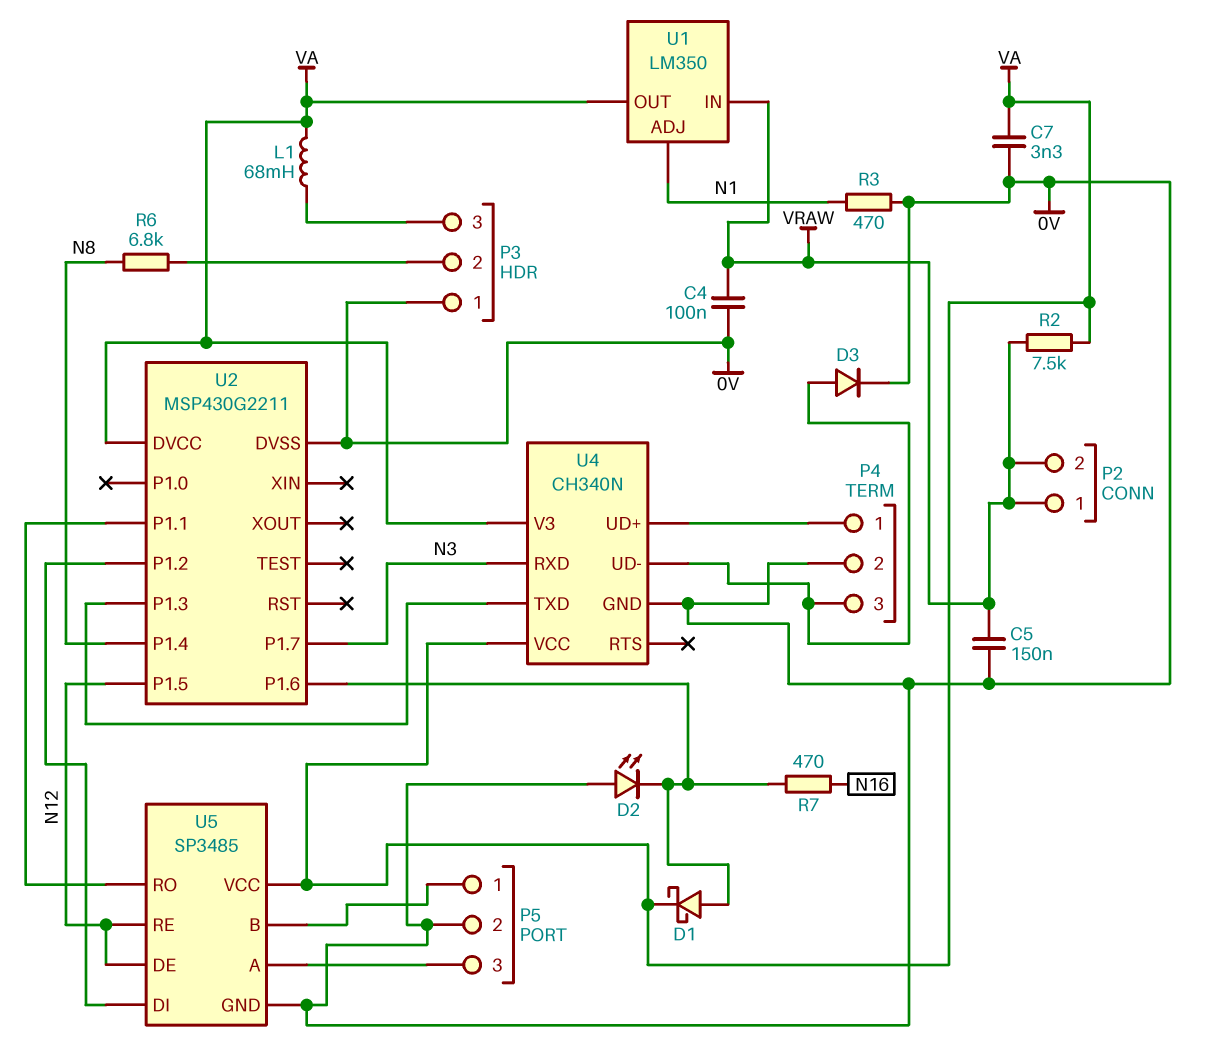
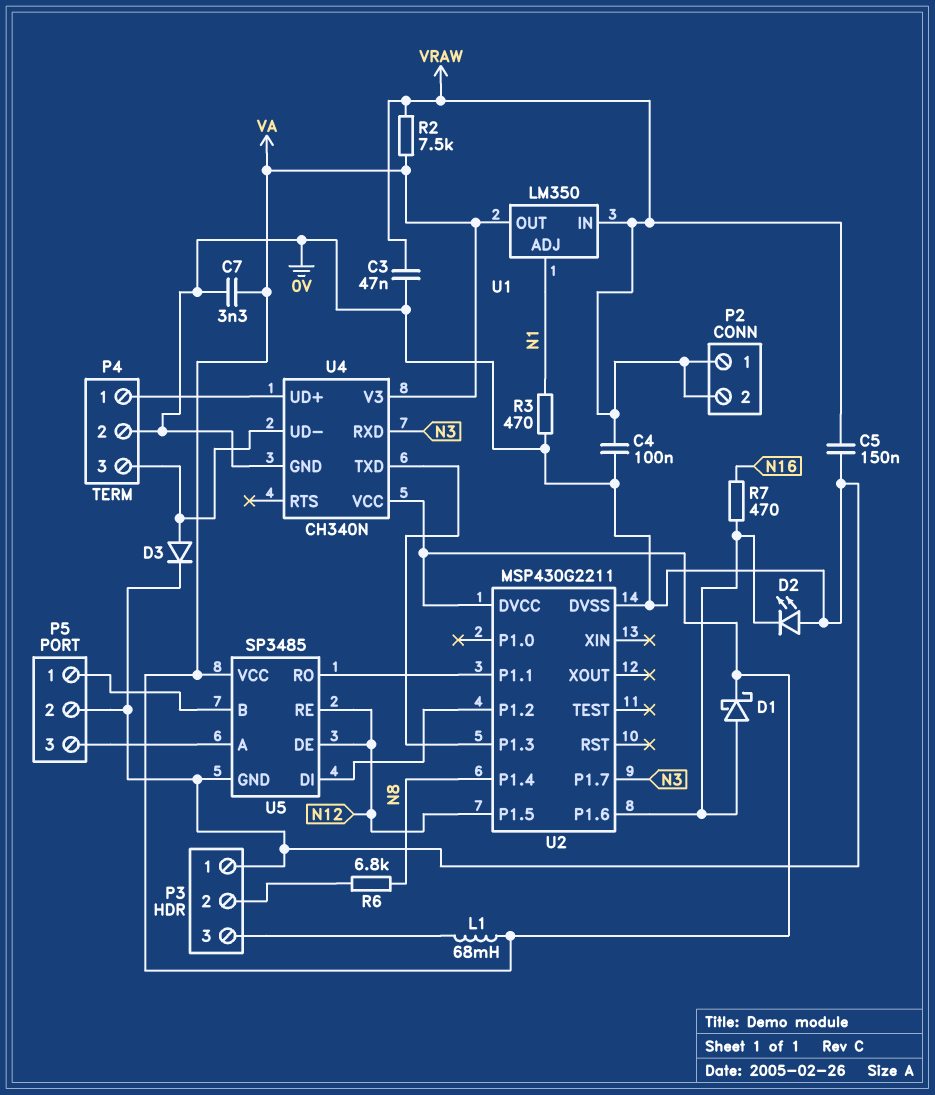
C3: none -> 47nF (0V, VRAW)

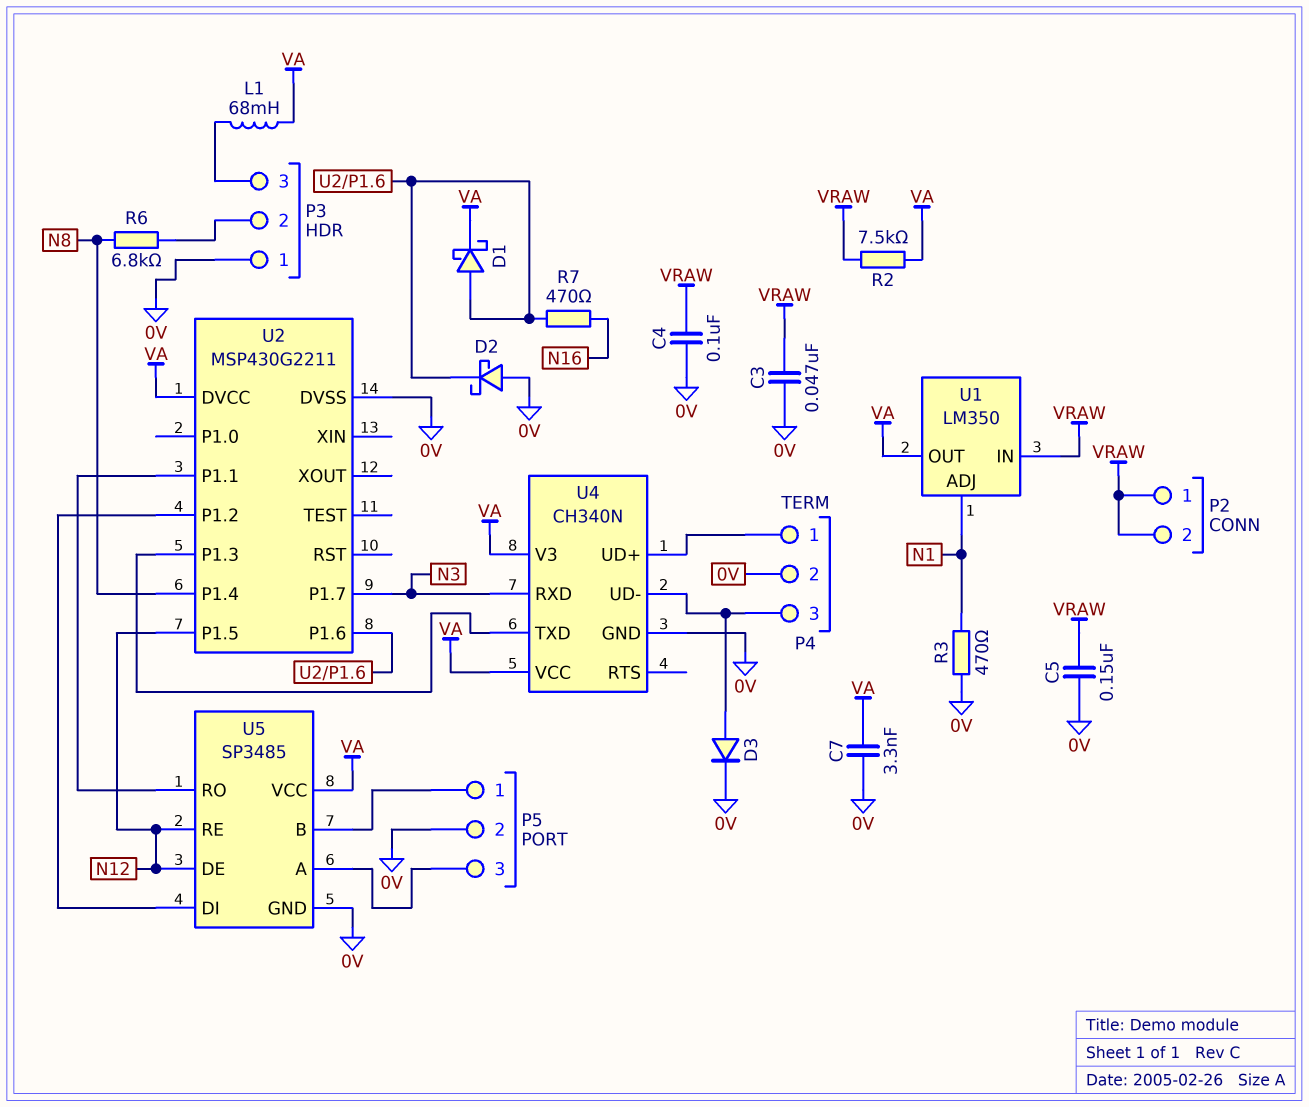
D2: LED (A 0V, K U2/P1.6) -> schottky (A 0V, K U2/P1.6)

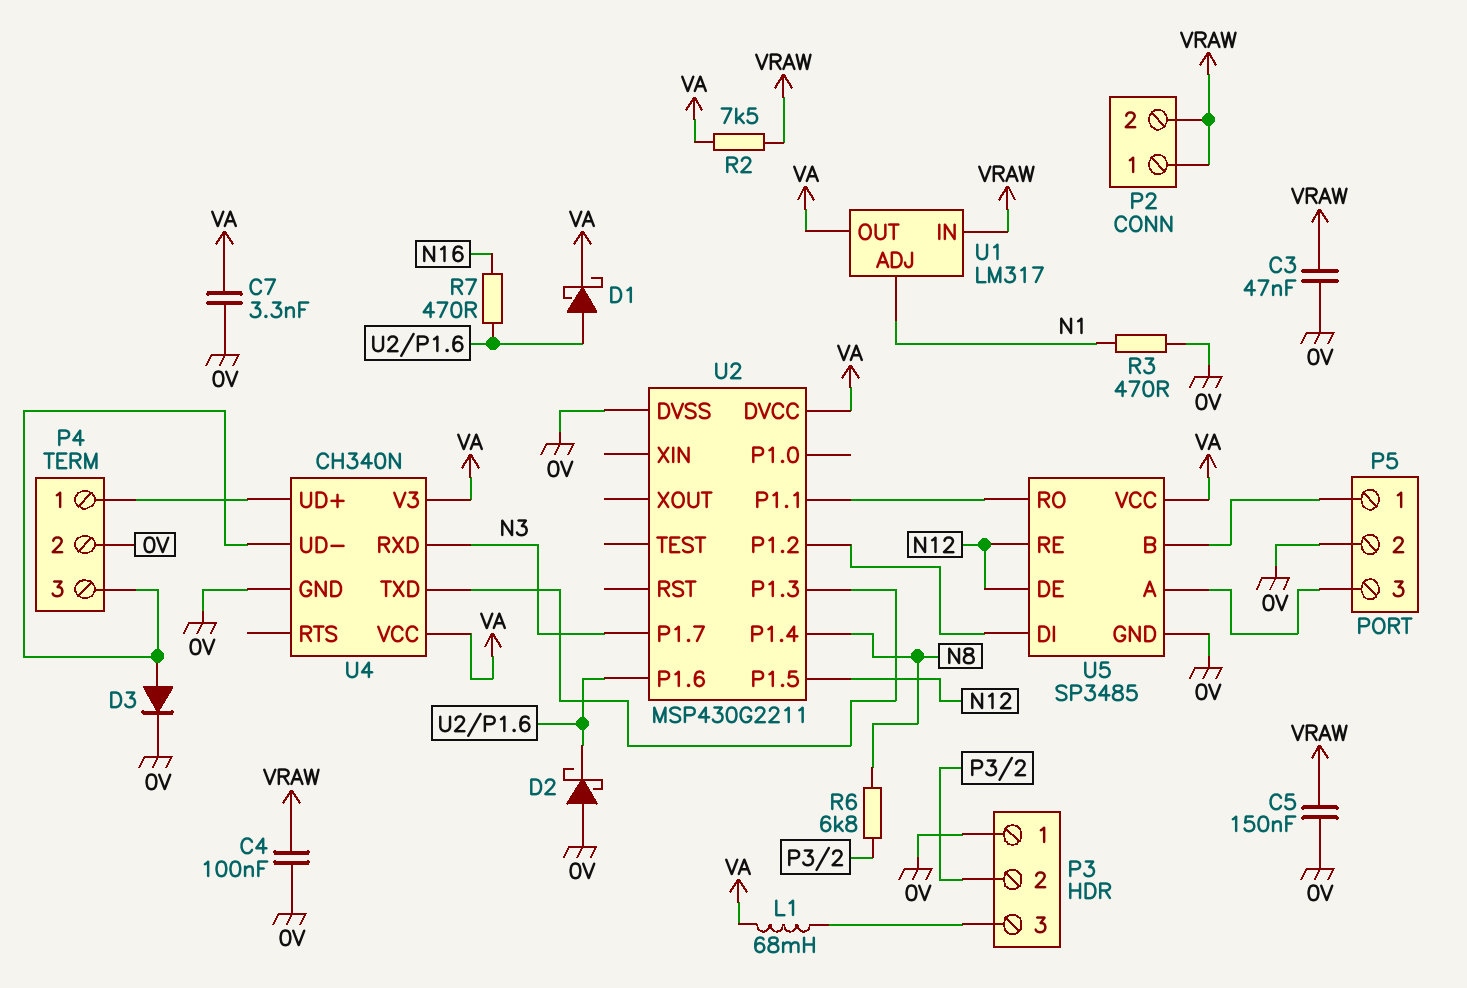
U1: LM350 -> LM317

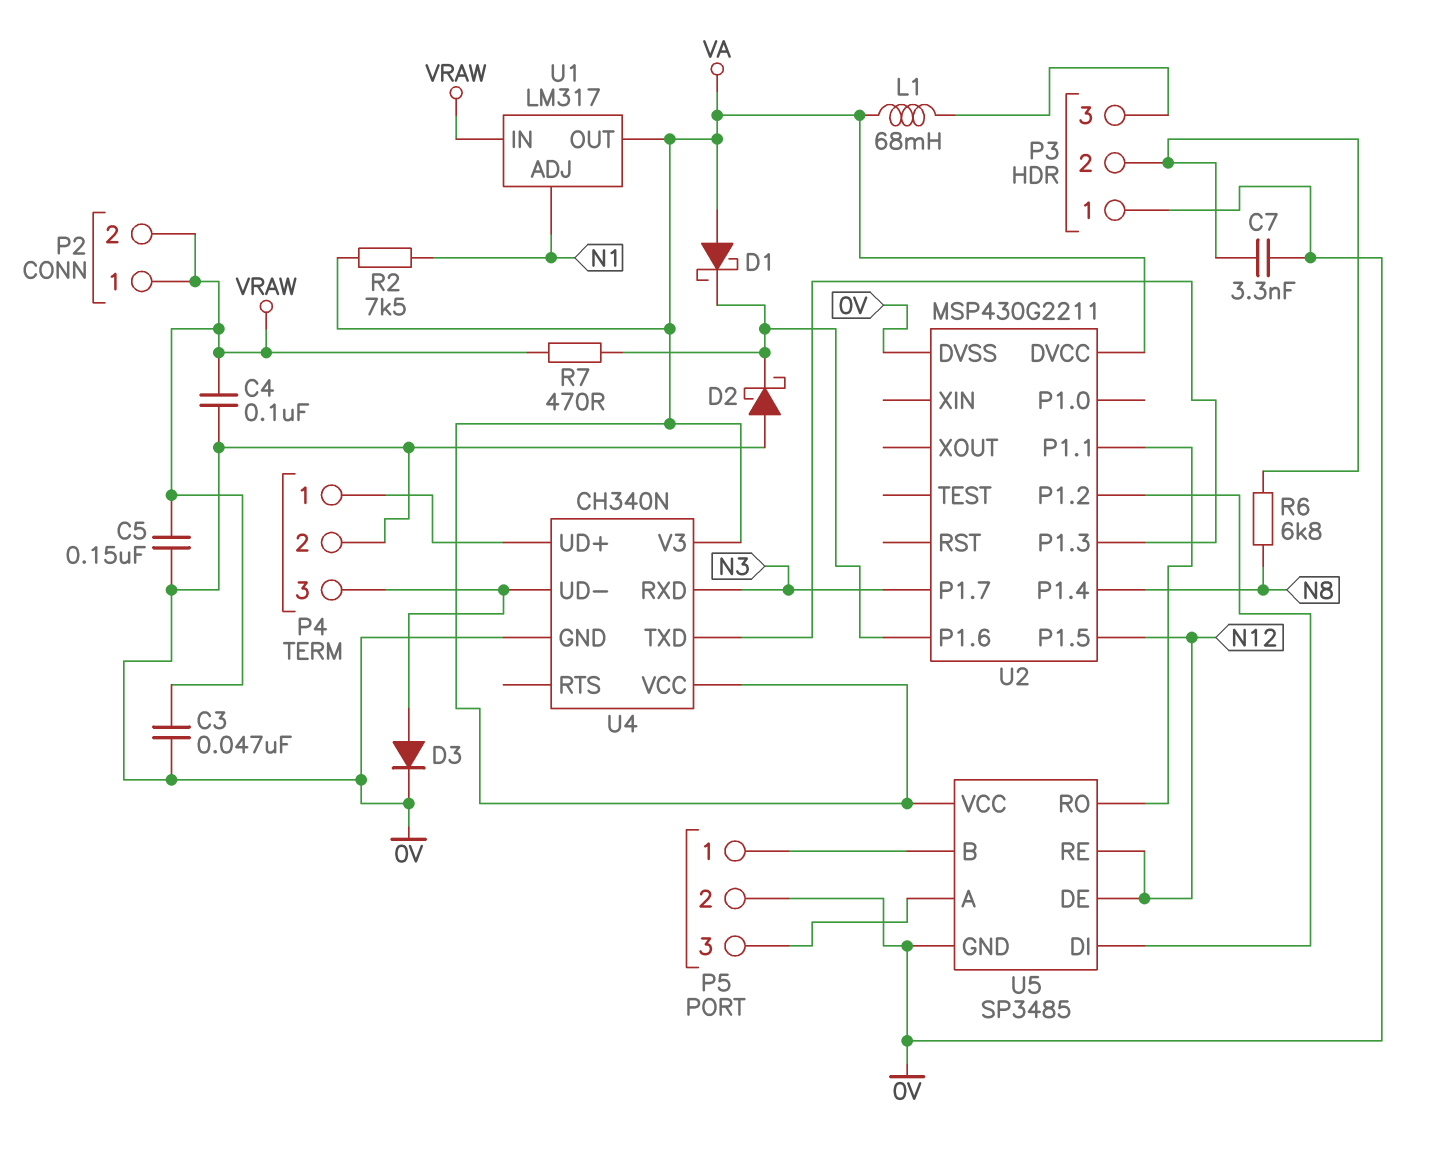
C7: 3.3nF (0V, VA) -> 3.3nF (0V, P3/2)
D1: schottky (A U2/P1.6, K VA) -> schottky (A VA, K U2/P1.6)
R2: 7.5k (VA, VRAW) -> 7.5k (N1, VA)
R3: 470 (0V, N1) -> none
R7: 470 (N16, U2/P1.6) -> 470 (U2/P1.6, VRAW)

